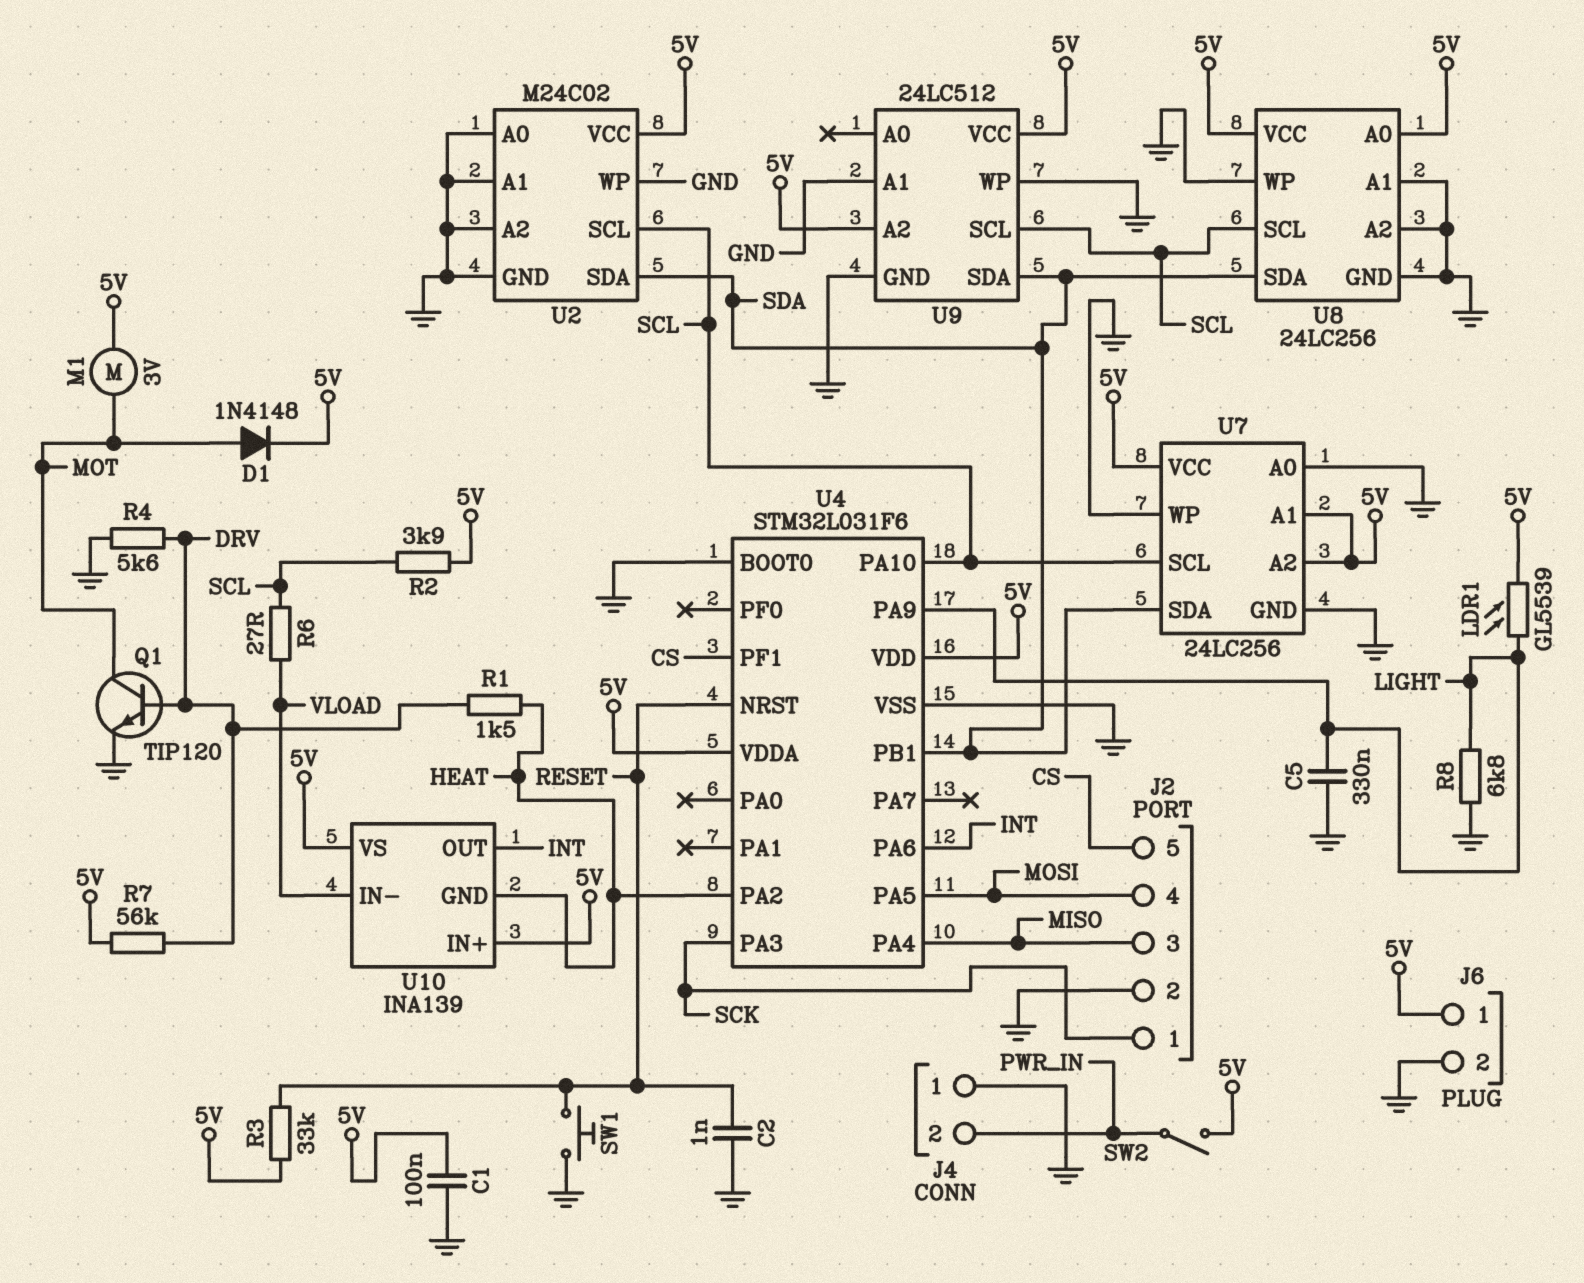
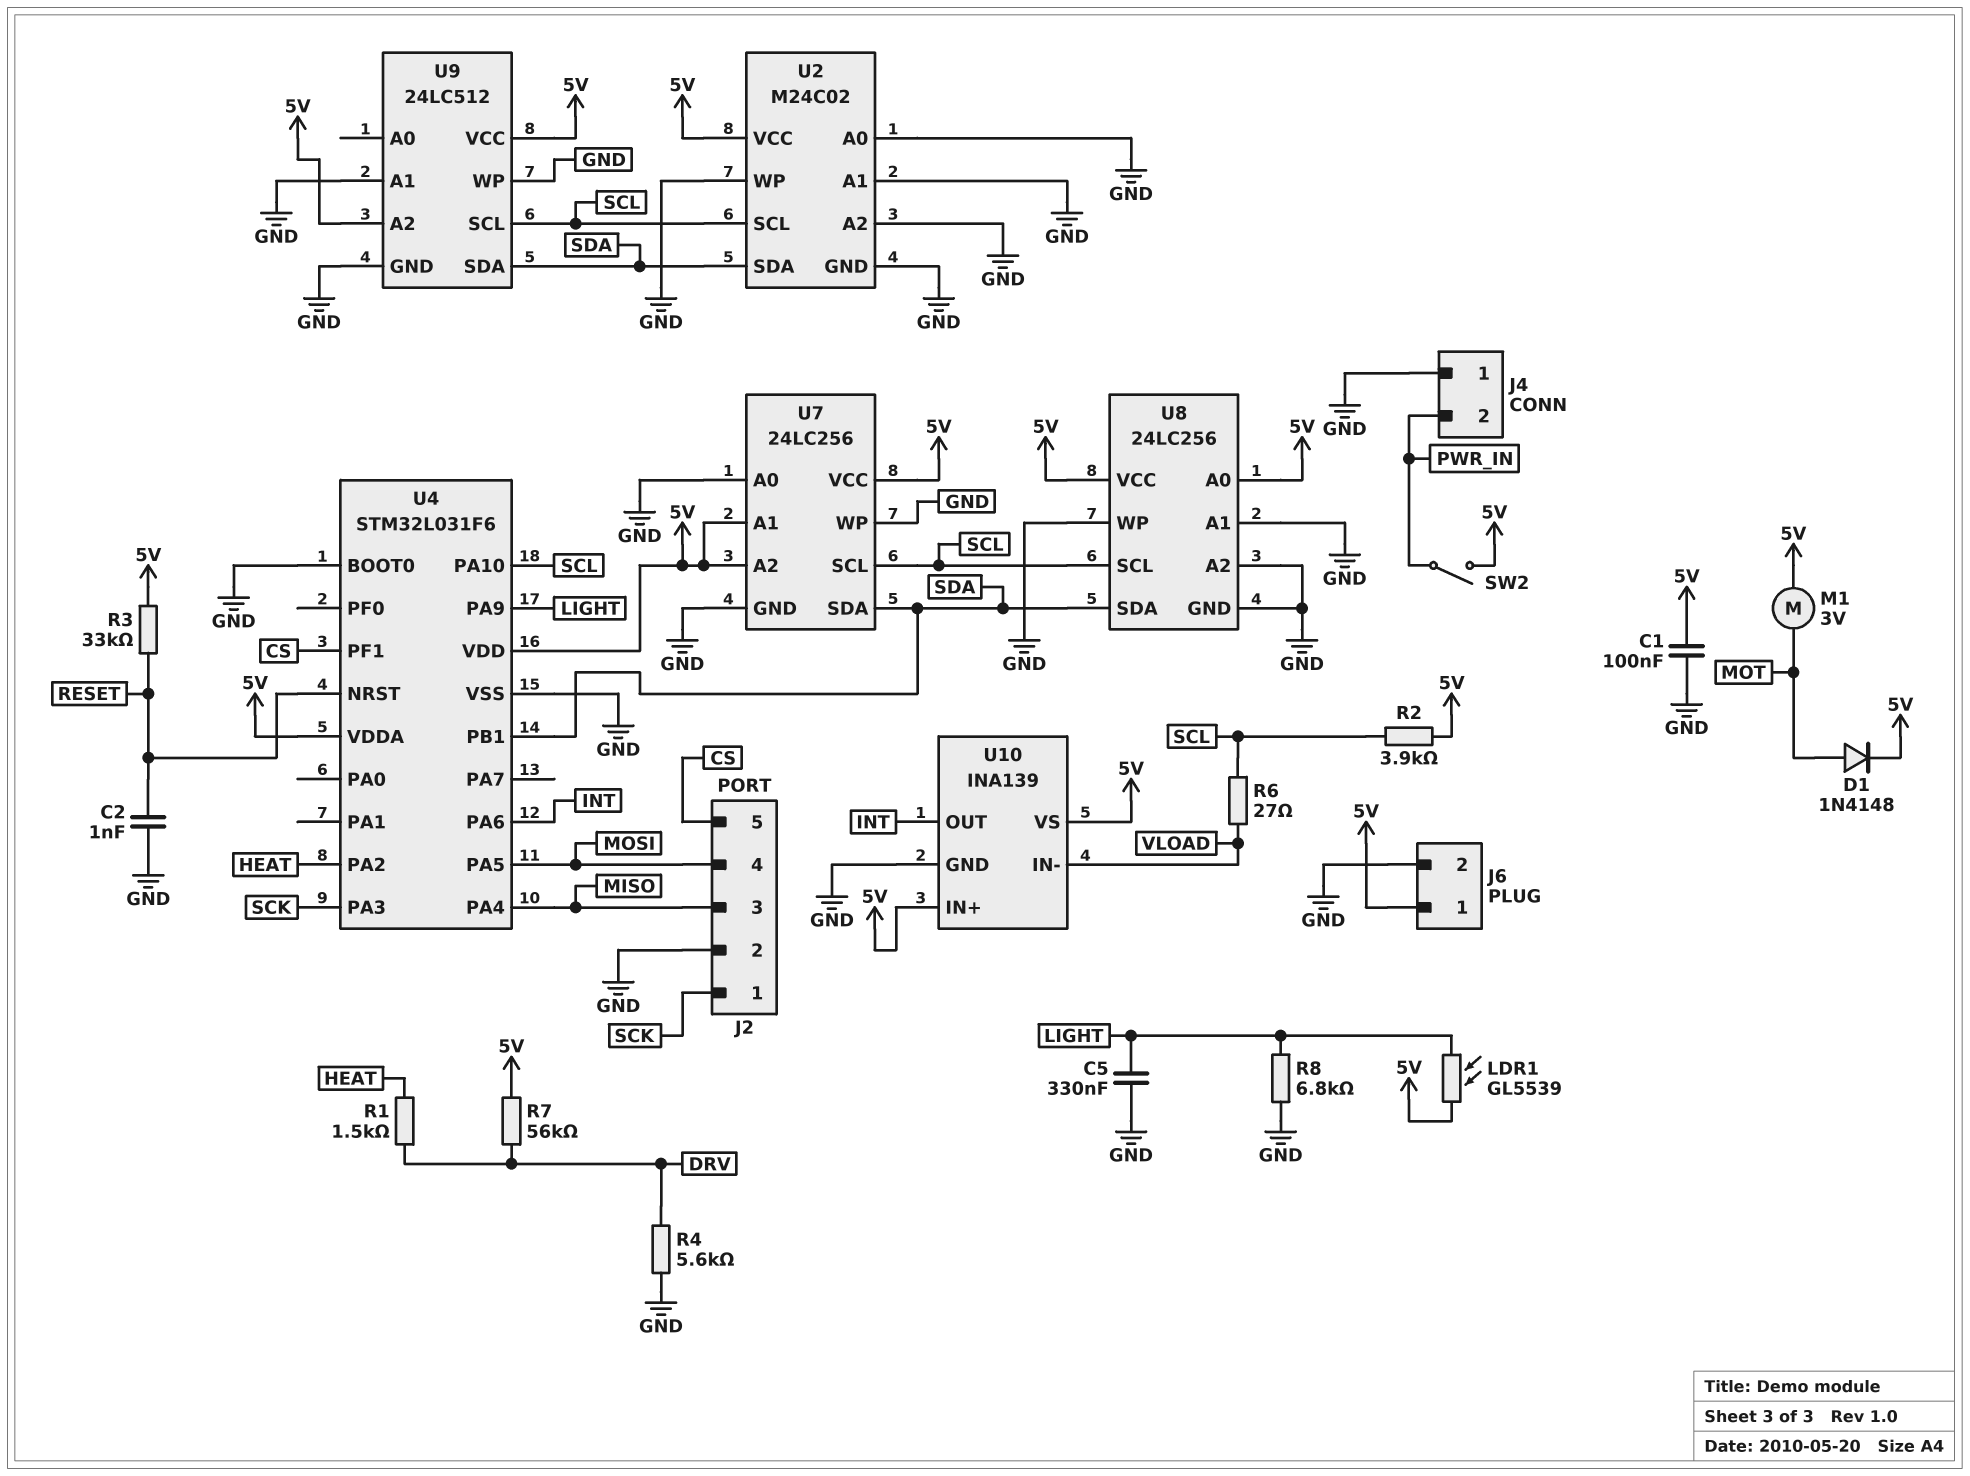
Q1: NPN TIP120 (B DRV, C MOT, E GND) -> none
SW1: button (GND, RESET) -> none
U10 pin GND: HEAT -> GND

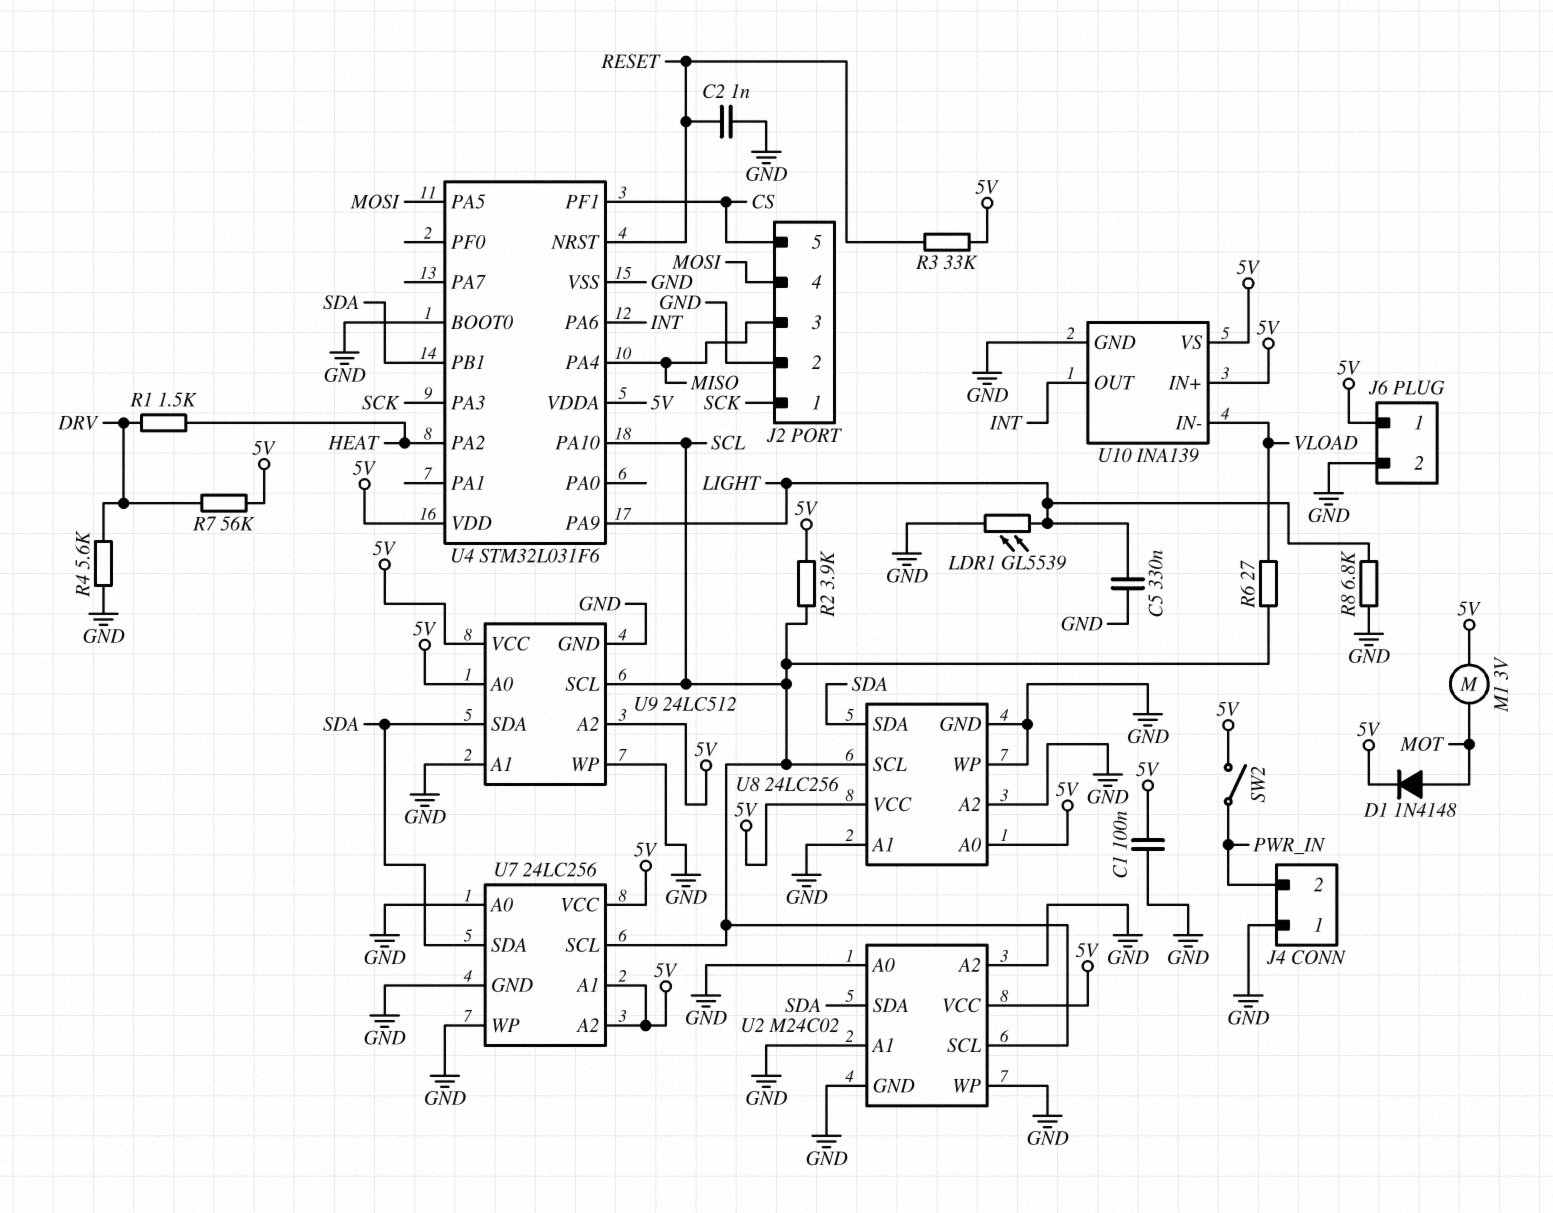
LDR1: GL5539 (5V, LIGHT) -> GL5539 (GND, LIGHT)
U9 pin A0: none -> 5V

